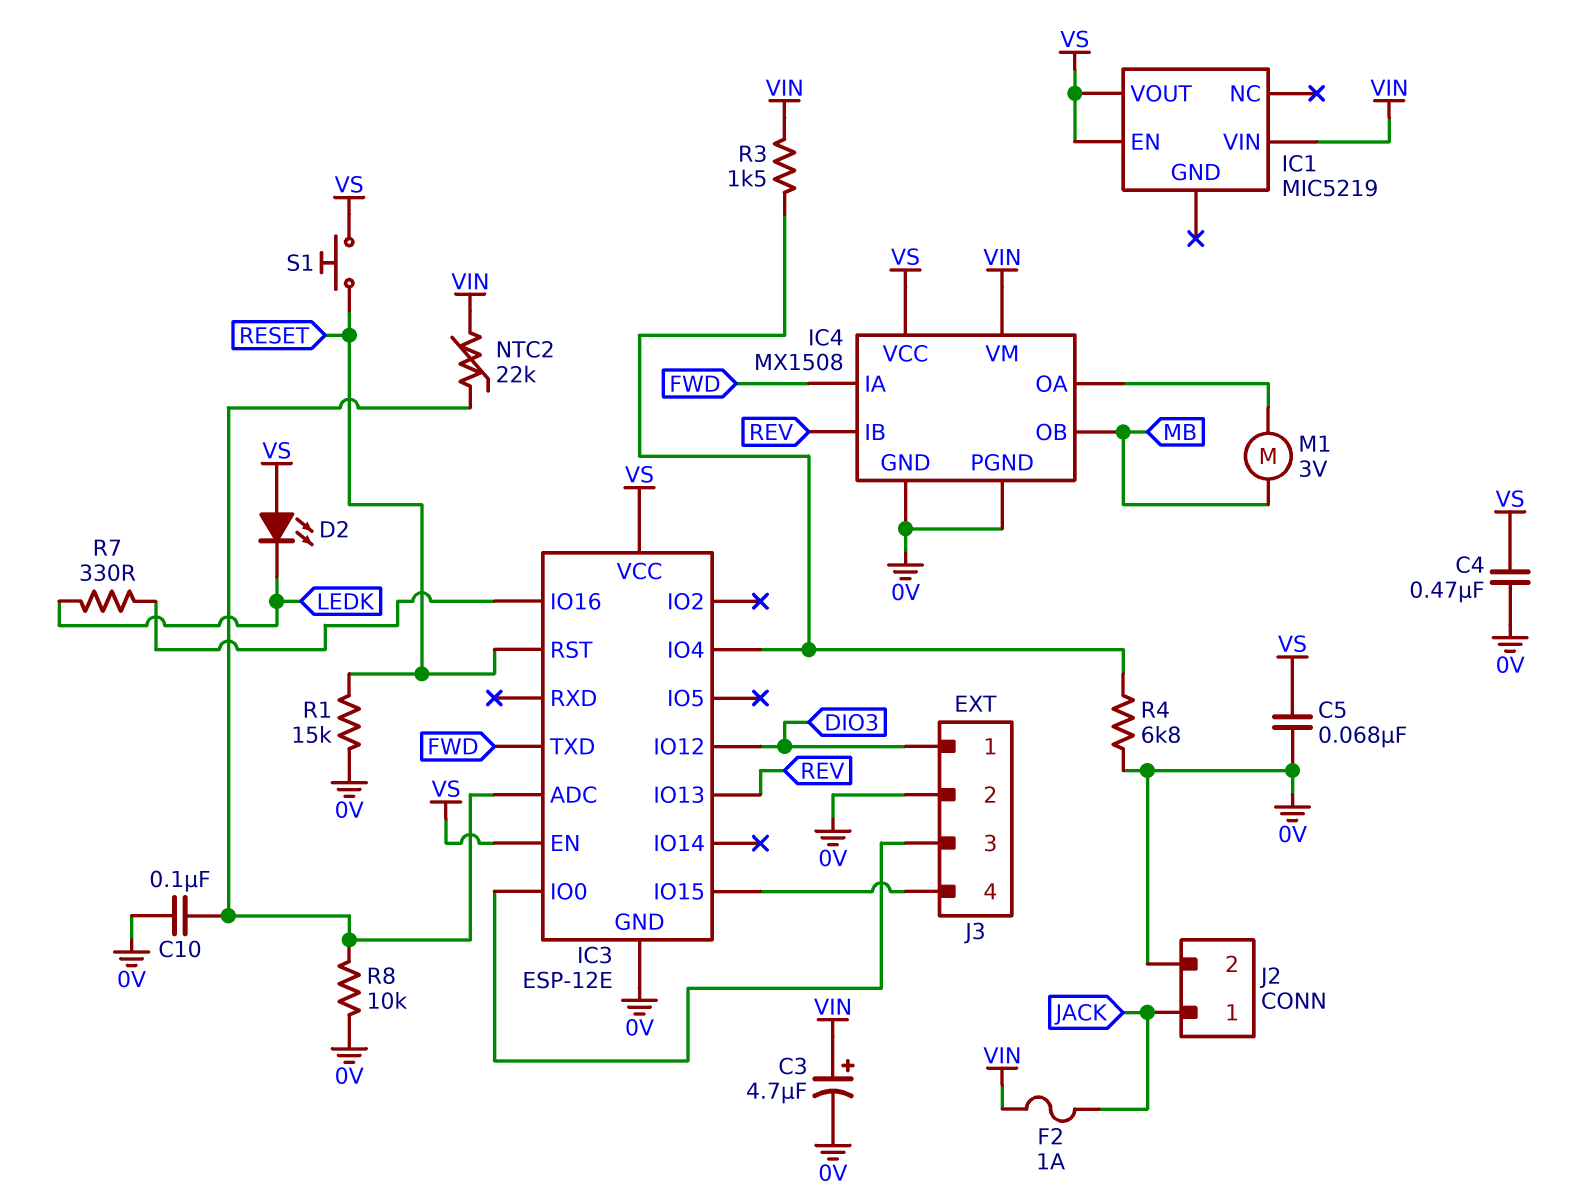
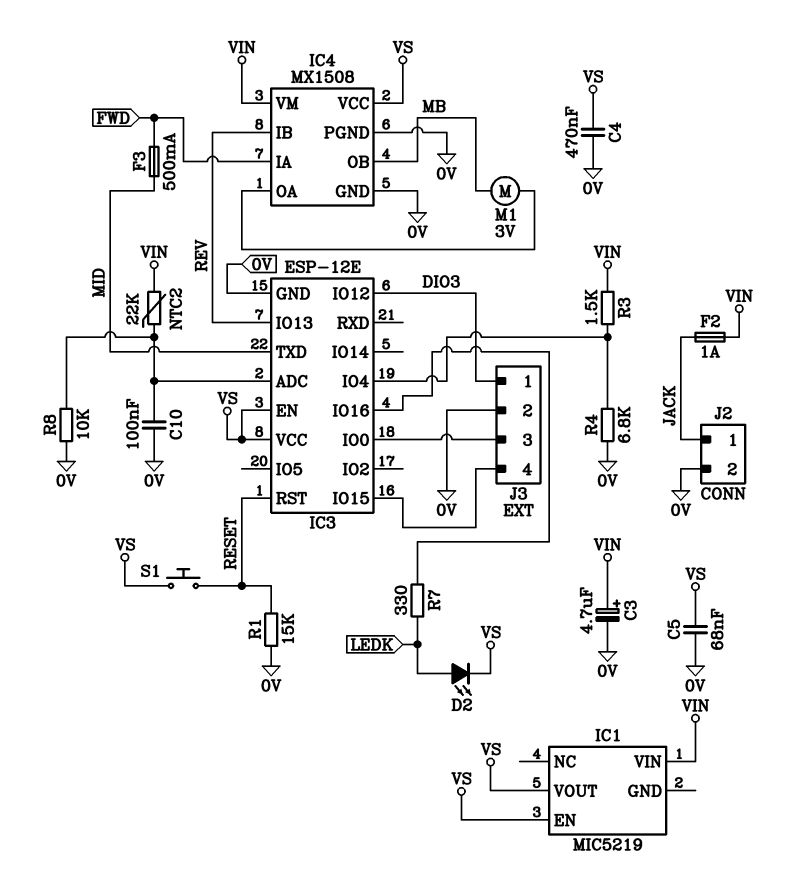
D2: LED (A VS, K LEDK) -> LED (A LEDK, K VS)
F3: none -> 500mA (FWD, MID)
IC3 pin TXD: FWD -> MID

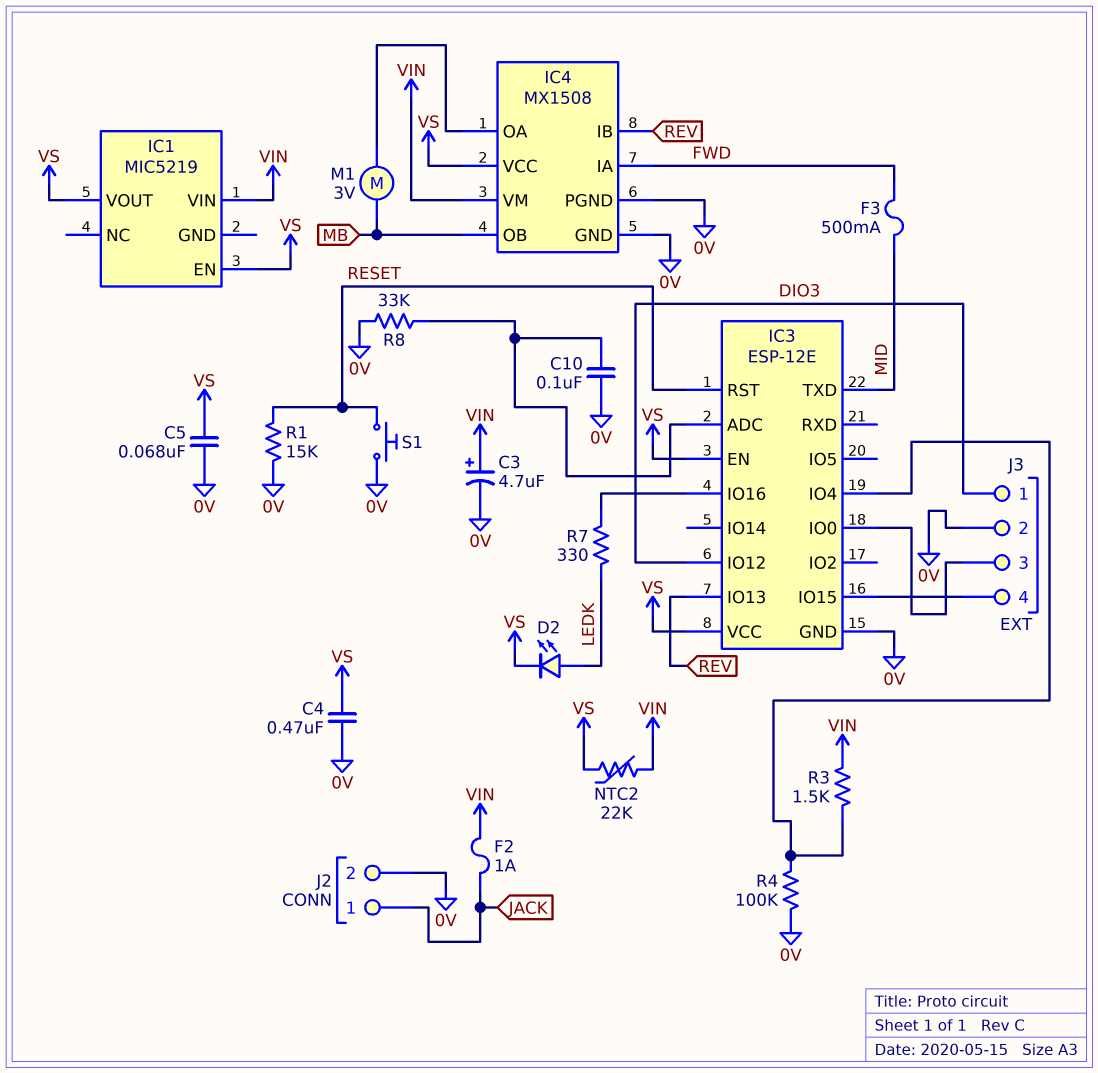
NTC2: 22k (IC3/ADC, VIN) -> 22k (VIN, VS)
R4: 6.8k (0V, IC3/IO4) -> 100k (0V, IC3/IO4)
R8: 10k (0V, IC3/ADC) -> 33k (0V, IC3/ADC)
S1: button (RESET, VS) -> button (0V, RESET)

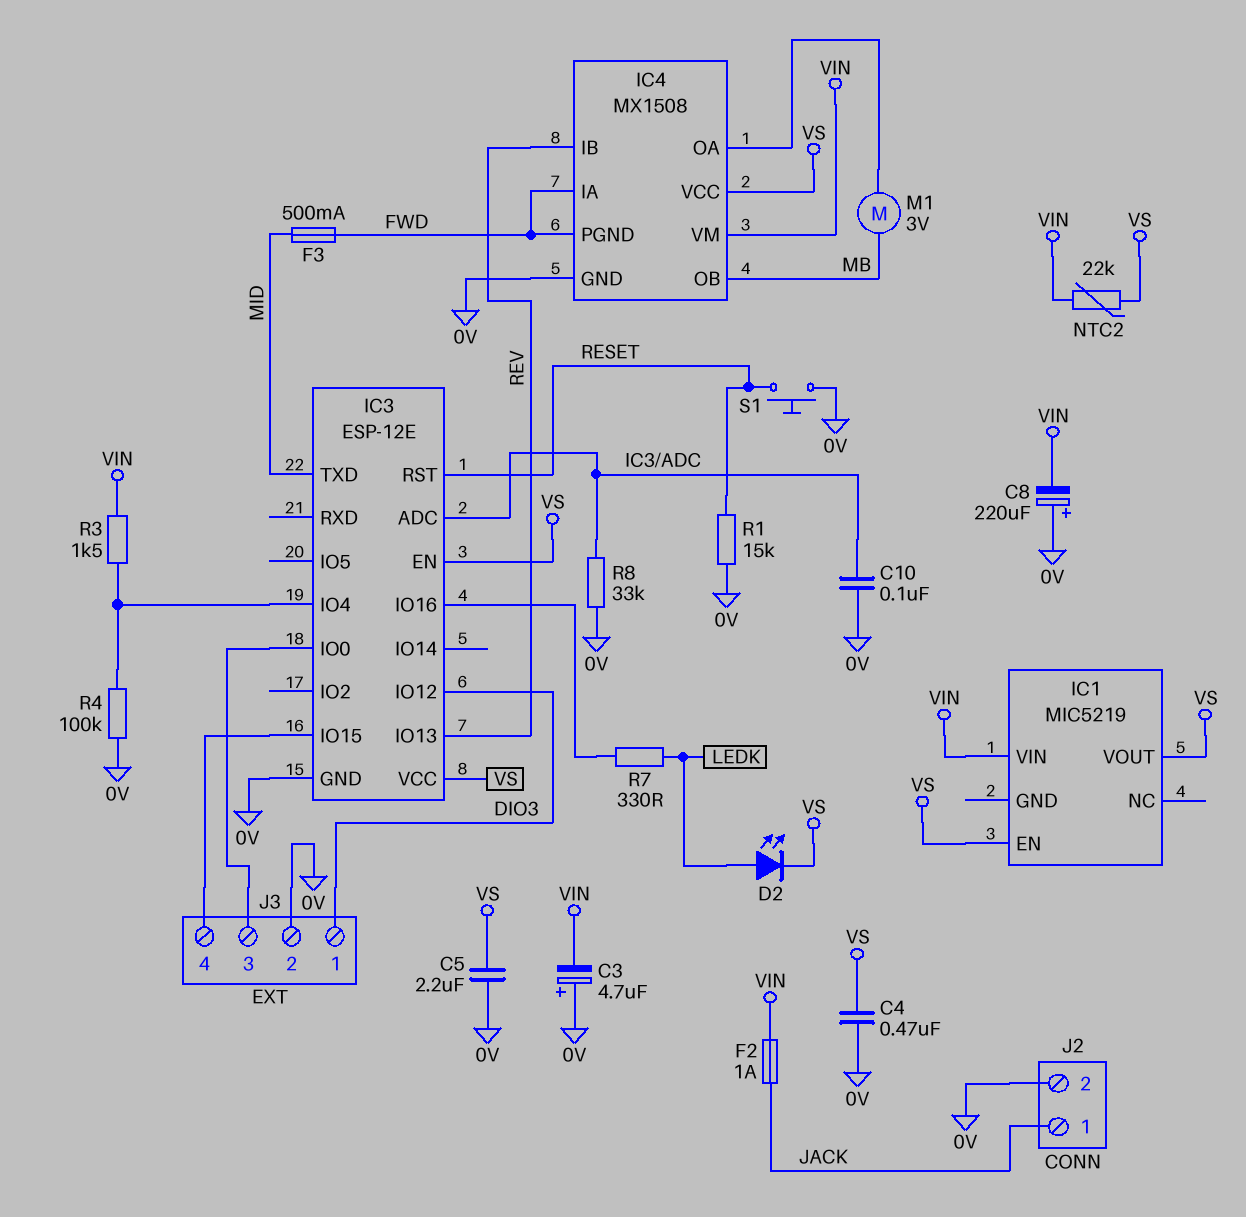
C3: 4.7uF (plus VIN, minus 0V) -> 4.7uF (plus 0V, minus VIN)
C5: 68nF (0V, VS) -> 2.2uF (0V, VS)
C8: none -> 220uF (plus 0V, minus VIN)
IC4 pin PGND: 0V -> FWD

